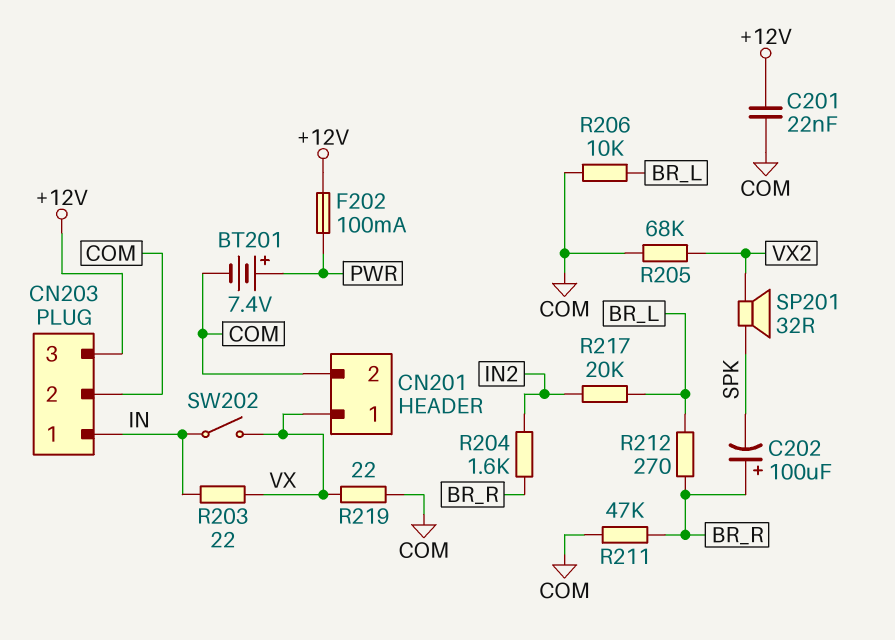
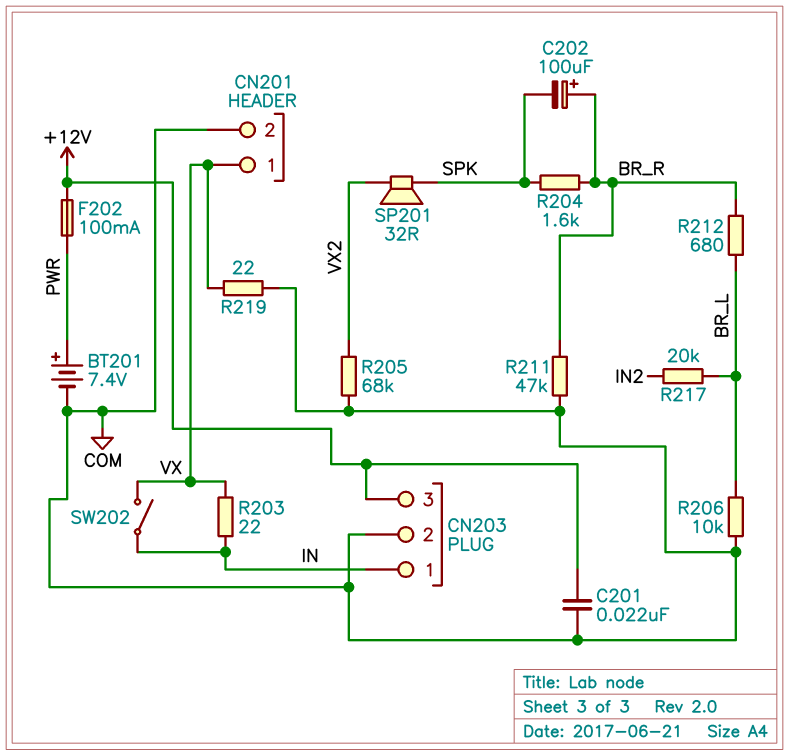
R204: 1.6k (BR_R, IN2) -> 1.6k (BR_R, SPK)
R212: 270 (BR_L, BR_R) -> 680 (BR_L, BR_R)

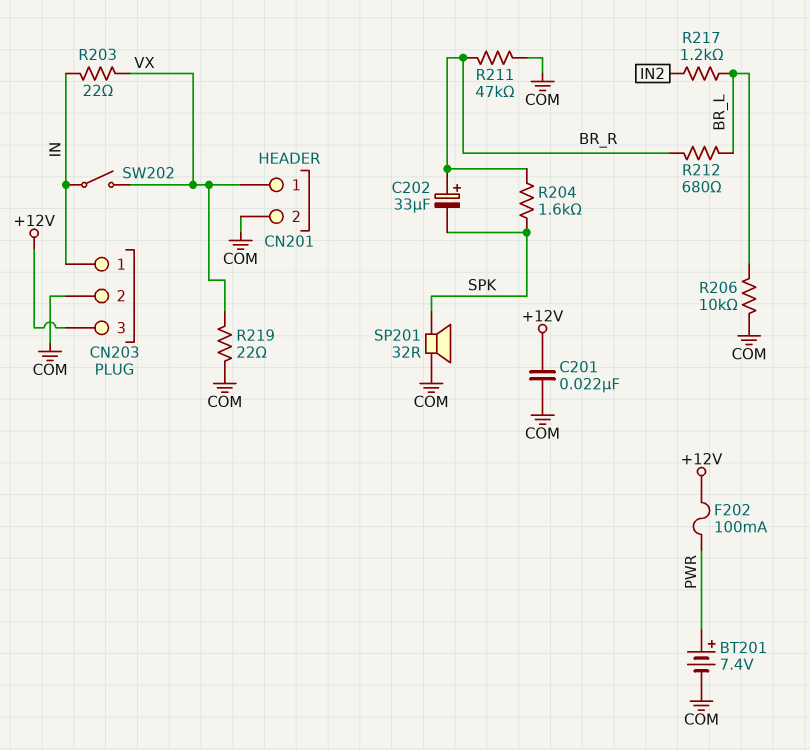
C202: 100uF (plus BR_R, minus SPK) -> 33uF (plus BR_R, minus SPK)
R205: 68k (COM, VX2) -> none
R217: 20k (BR_L, IN2) -> 1.2k (BR_L, IN2)
SP201: speaker 32R (SPK, VX2) -> speaker 32R (COM, SPK)

